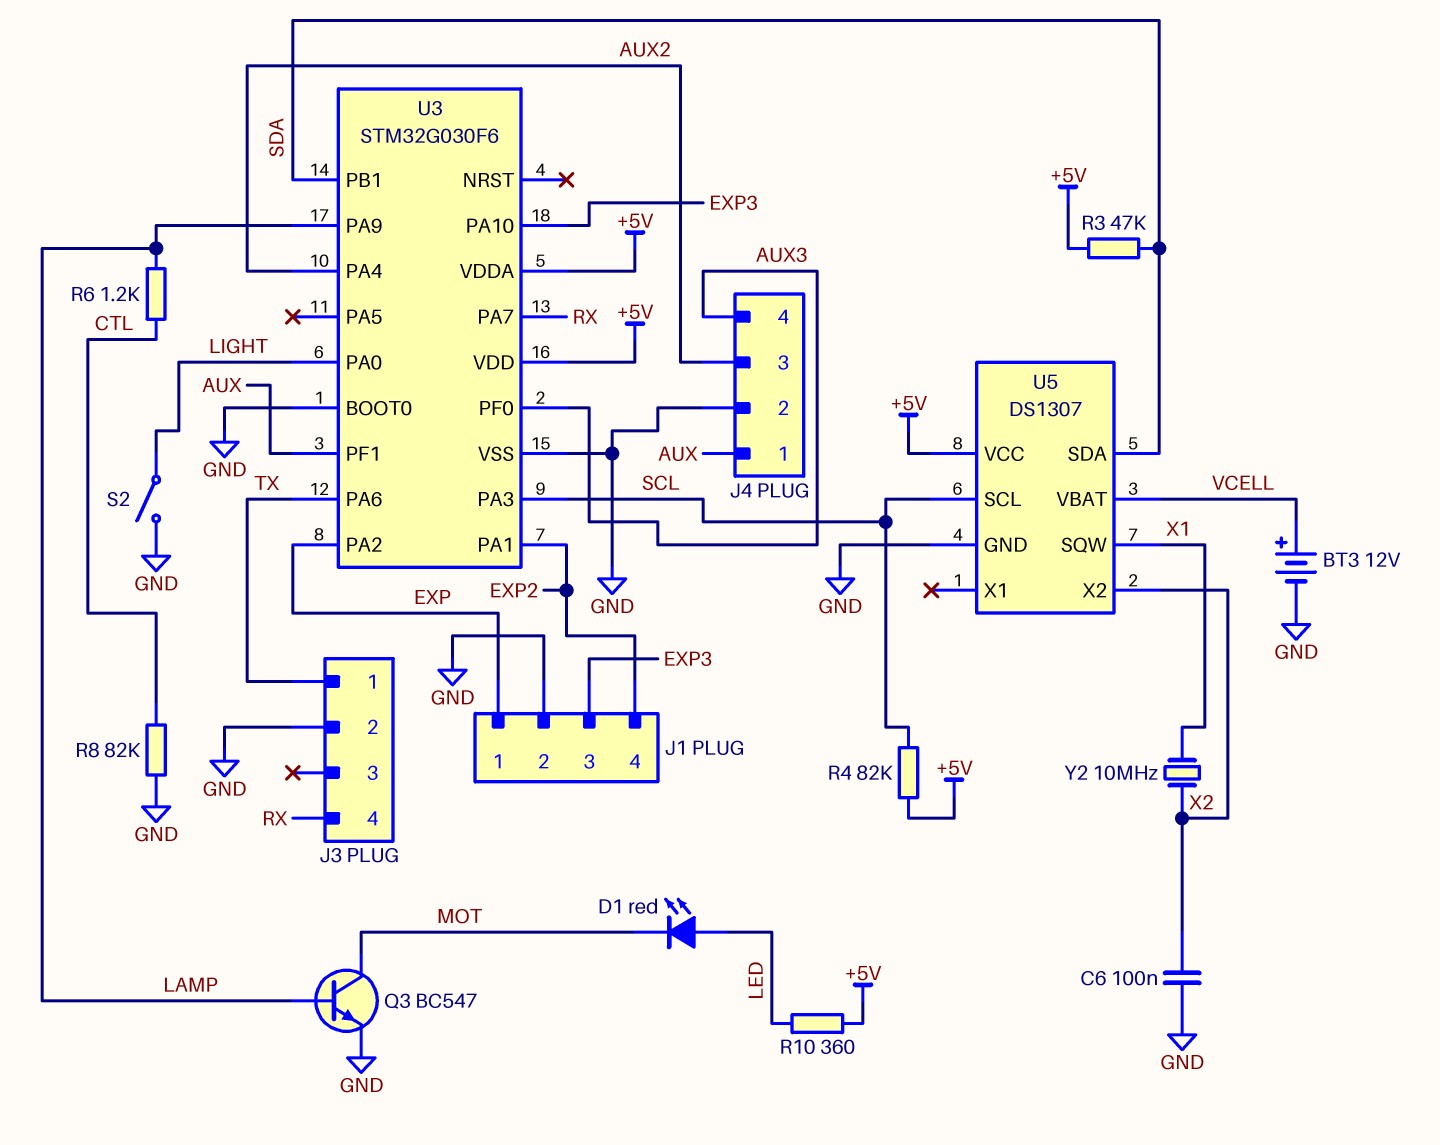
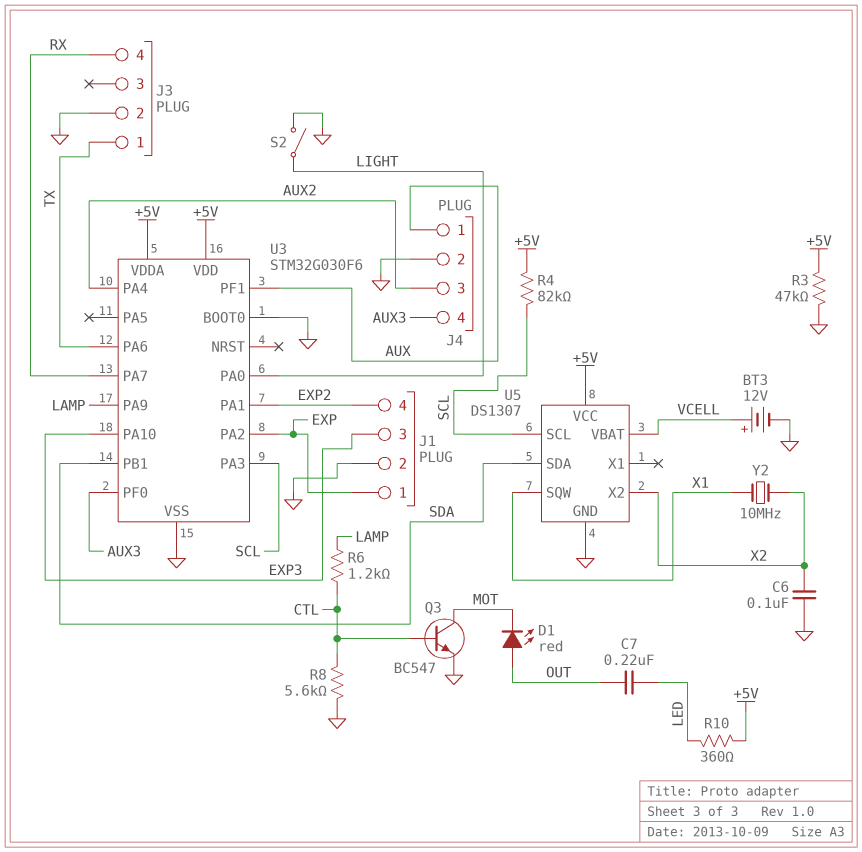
C7: none -> 220nF (LED, OUT)
D1: LED red (A LED, K MOT) -> LED red (A OUT, K MOT)
Q3: NPN BC547 (B LAMP, C MOT, E GND) -> NPN BC547 (B CTL, C MOT, E GND)
R3: 47k (+5V, SDA) -> 47k (+5V, GND)
R8: 82k (CTL, GND) -> 5.6k (CTL, GND)

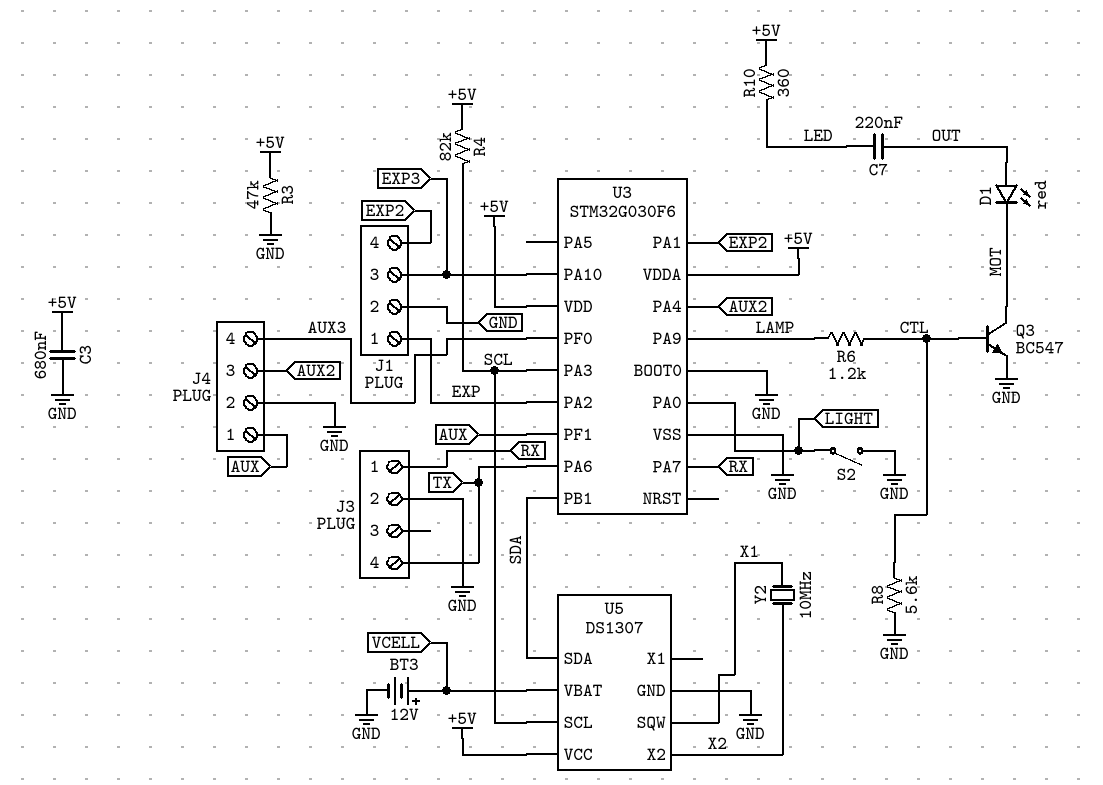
C3: none -> 680nF (+5V, GND)
C6: 100nF (GND, X2) -> none
J3 pin 1: TX -> RX
J3 pin 4: RX -> TX

